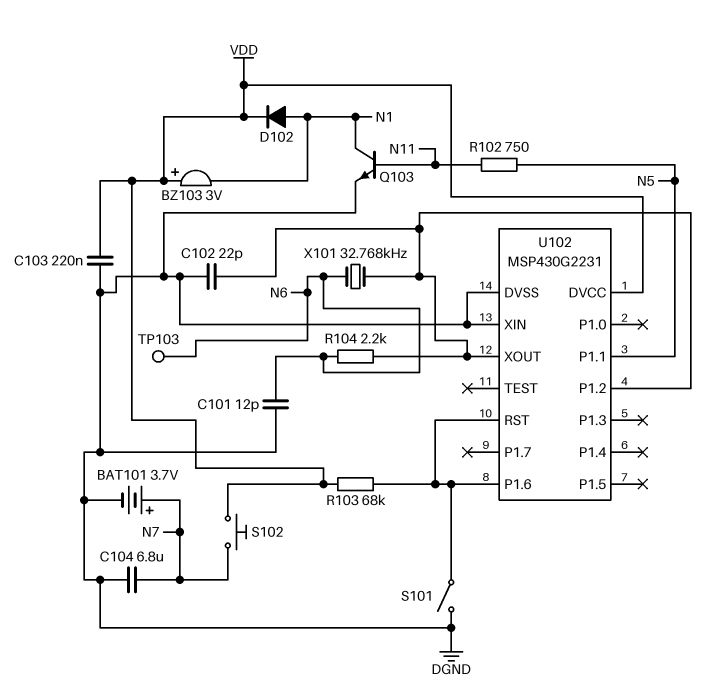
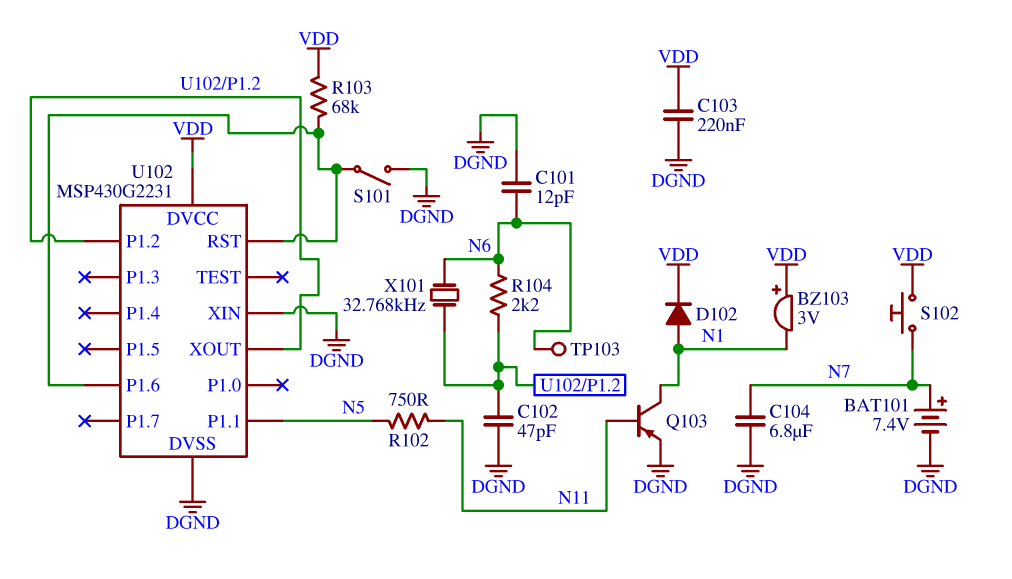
BAT101: 3.7V (plus N7, minus DGND) -> 7.4V (plus N7, minus DGND)
C102: 22pF (DGND, U102/P1.2) -> 47pF (DGND, U102/P1.2)
Q103: NPN (B N11, C N1, E DGND) -> PNP (B N11, C N1, E DGND)

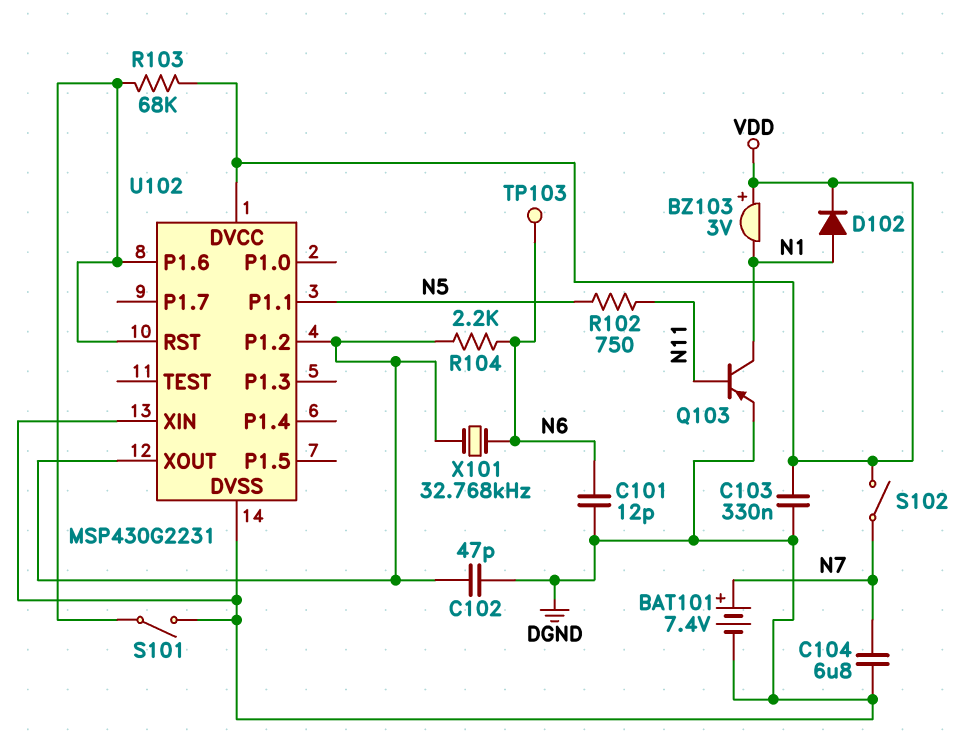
C103: 220nF (DGND, VDD) -> 330nF (DGND, VDD)
S102: button (N7, VDD) -> switch (N7, VDD)

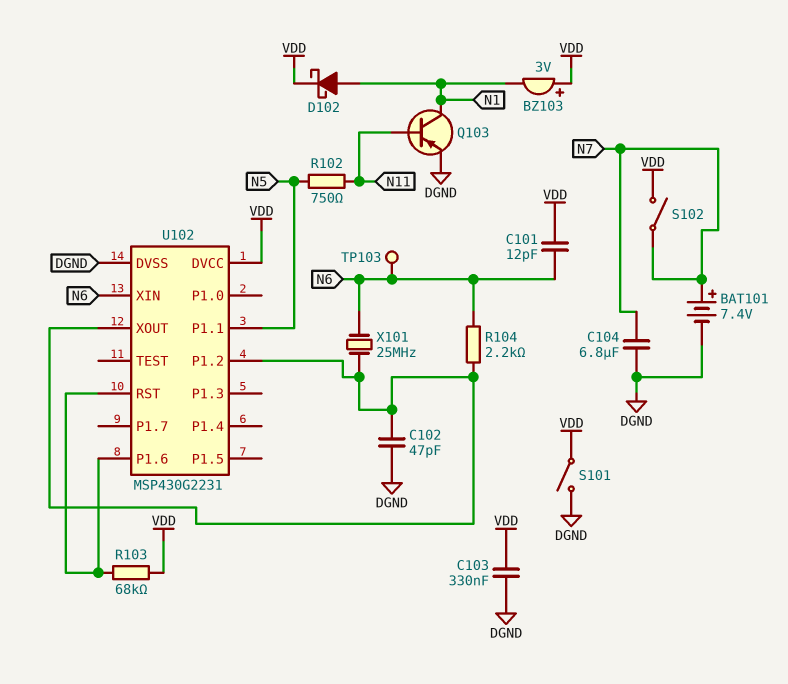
C101: 12pF (DGND, N6) -> 12pF (N6, VDD)
D102: diode (A N1, K VDD) -> schottky (A N1, K VDD)
S101: switch (DGND, U102/P1.6) -> switch (DGND, VDD)
U102 pin XIN: DGND -> N6
X101: 32.768kHz (N6, U102/P1.2) -> 25MHz (N6, U102/P1.2)

